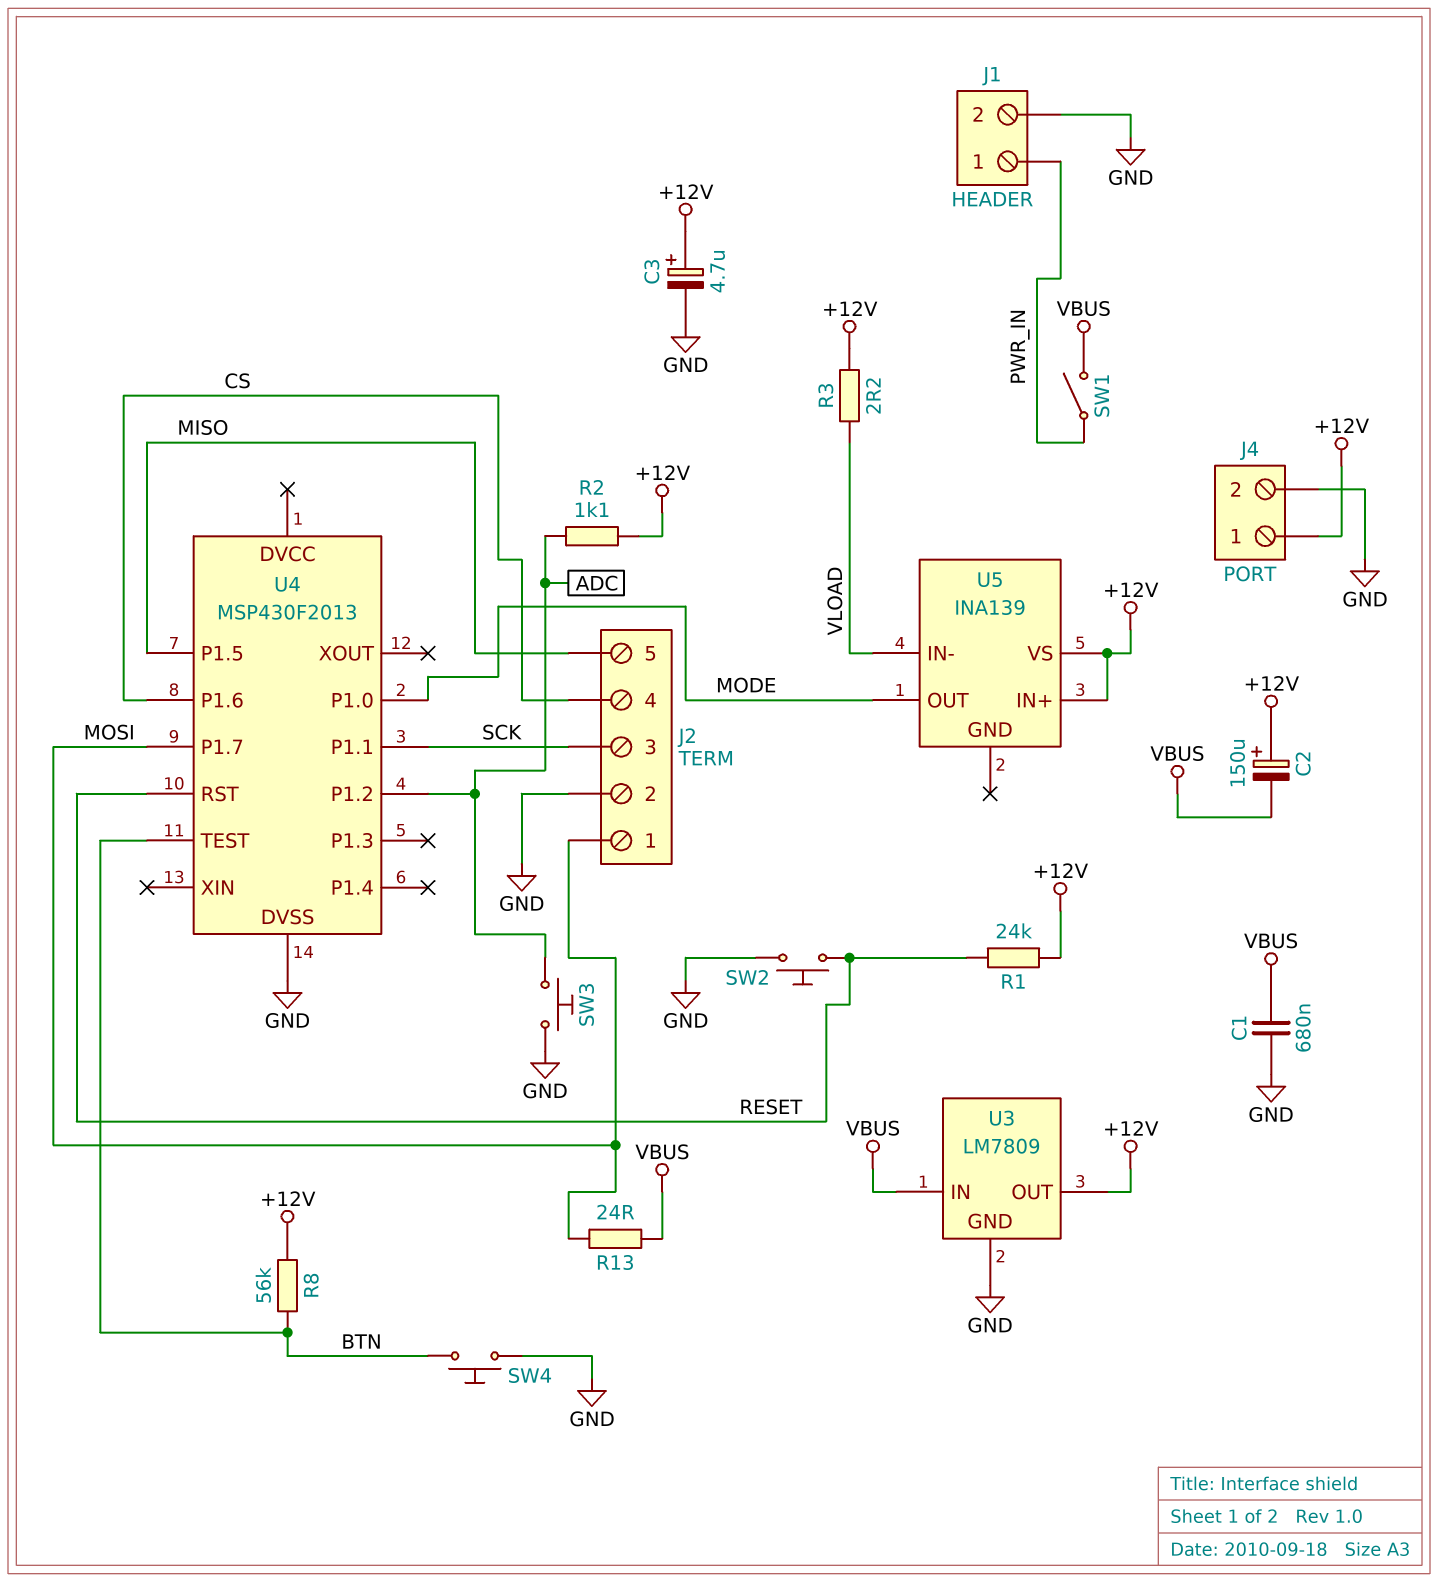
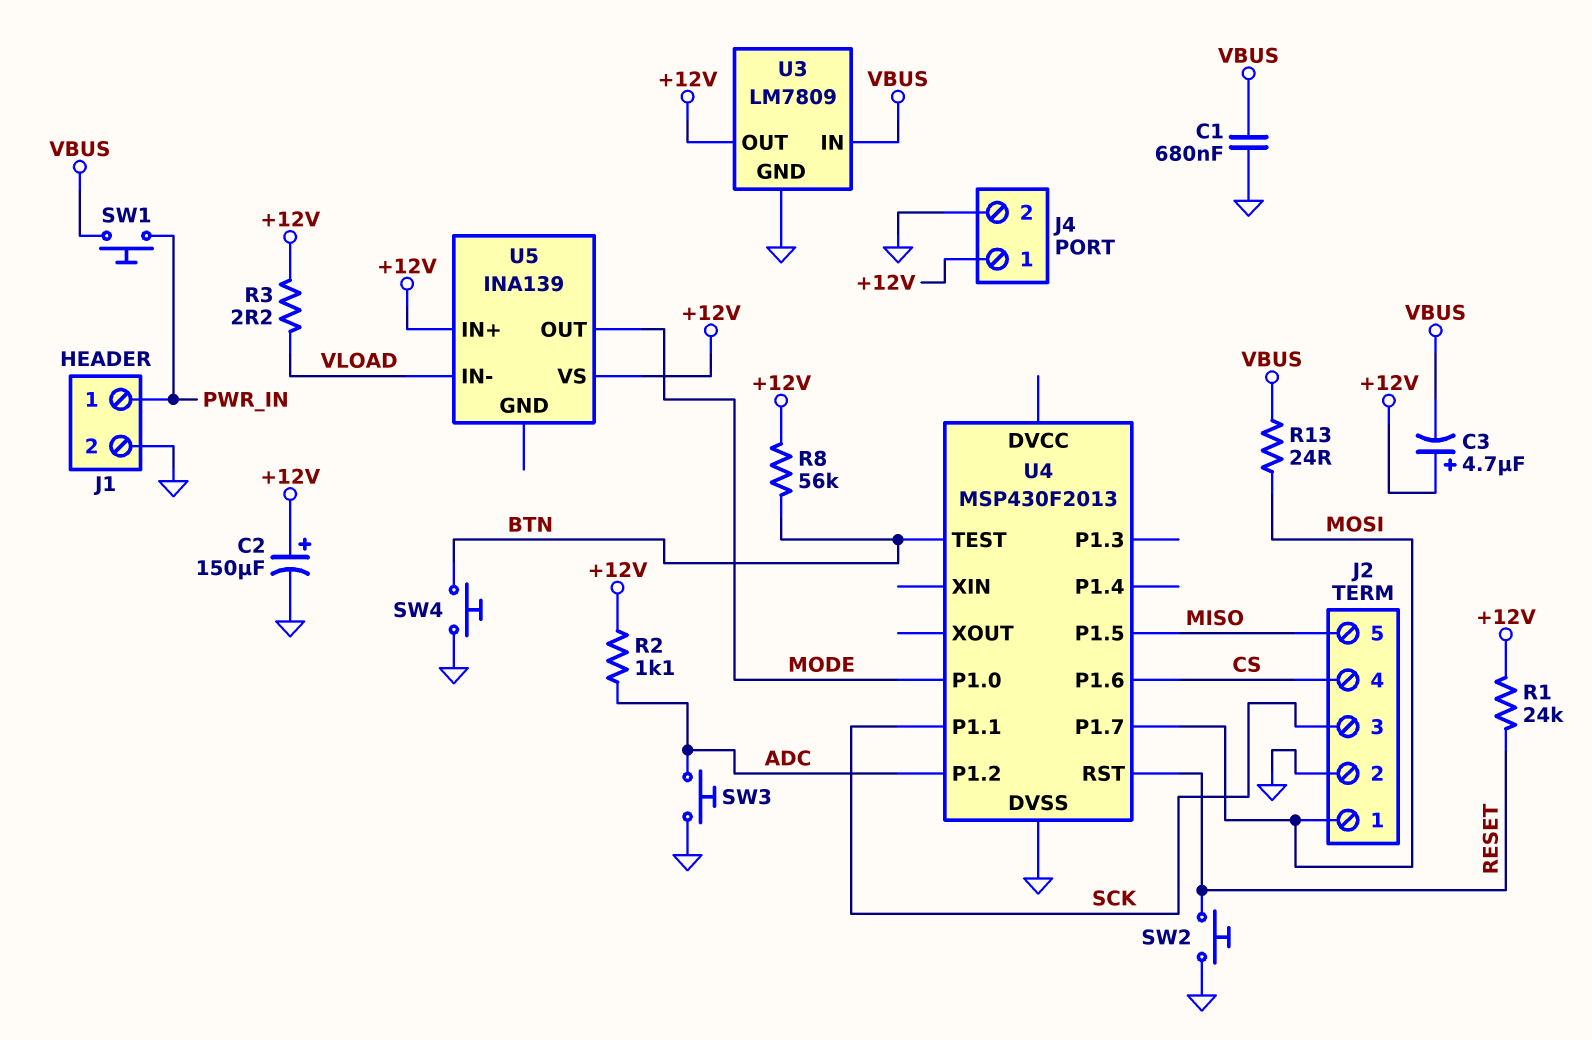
C2: 150uF (plus +12V, minus VBUS) -> 150uF (plus +12V, minus GND)
C3: 4.7uF (plus +12V, minus GND) -> 4.7uF (plus +12V, minus VBUS)
SW1: switch (PWR_IN, VBUS) -> button (PWR_IN, VBUS)

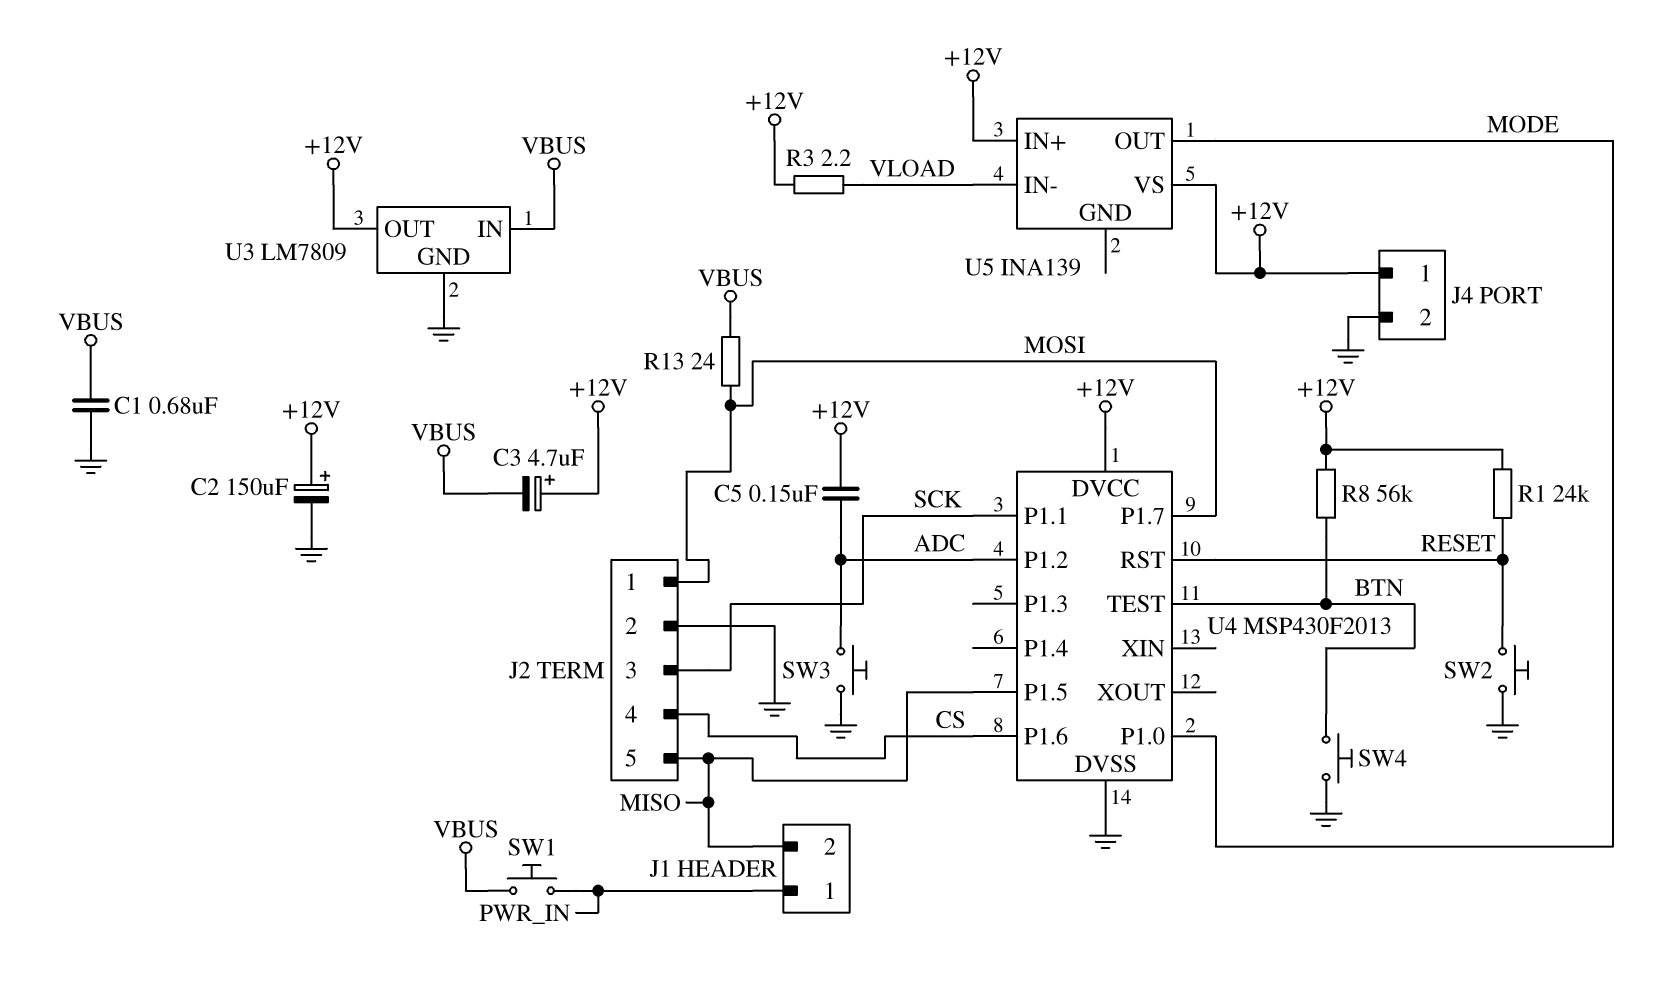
C5: none -> 150nF (+12V, ADC)
J1 pin 2: GND -> MISO
R2: 1.1k (+12V, ADC) -> none
U4 pin DVCC: none -> +12V

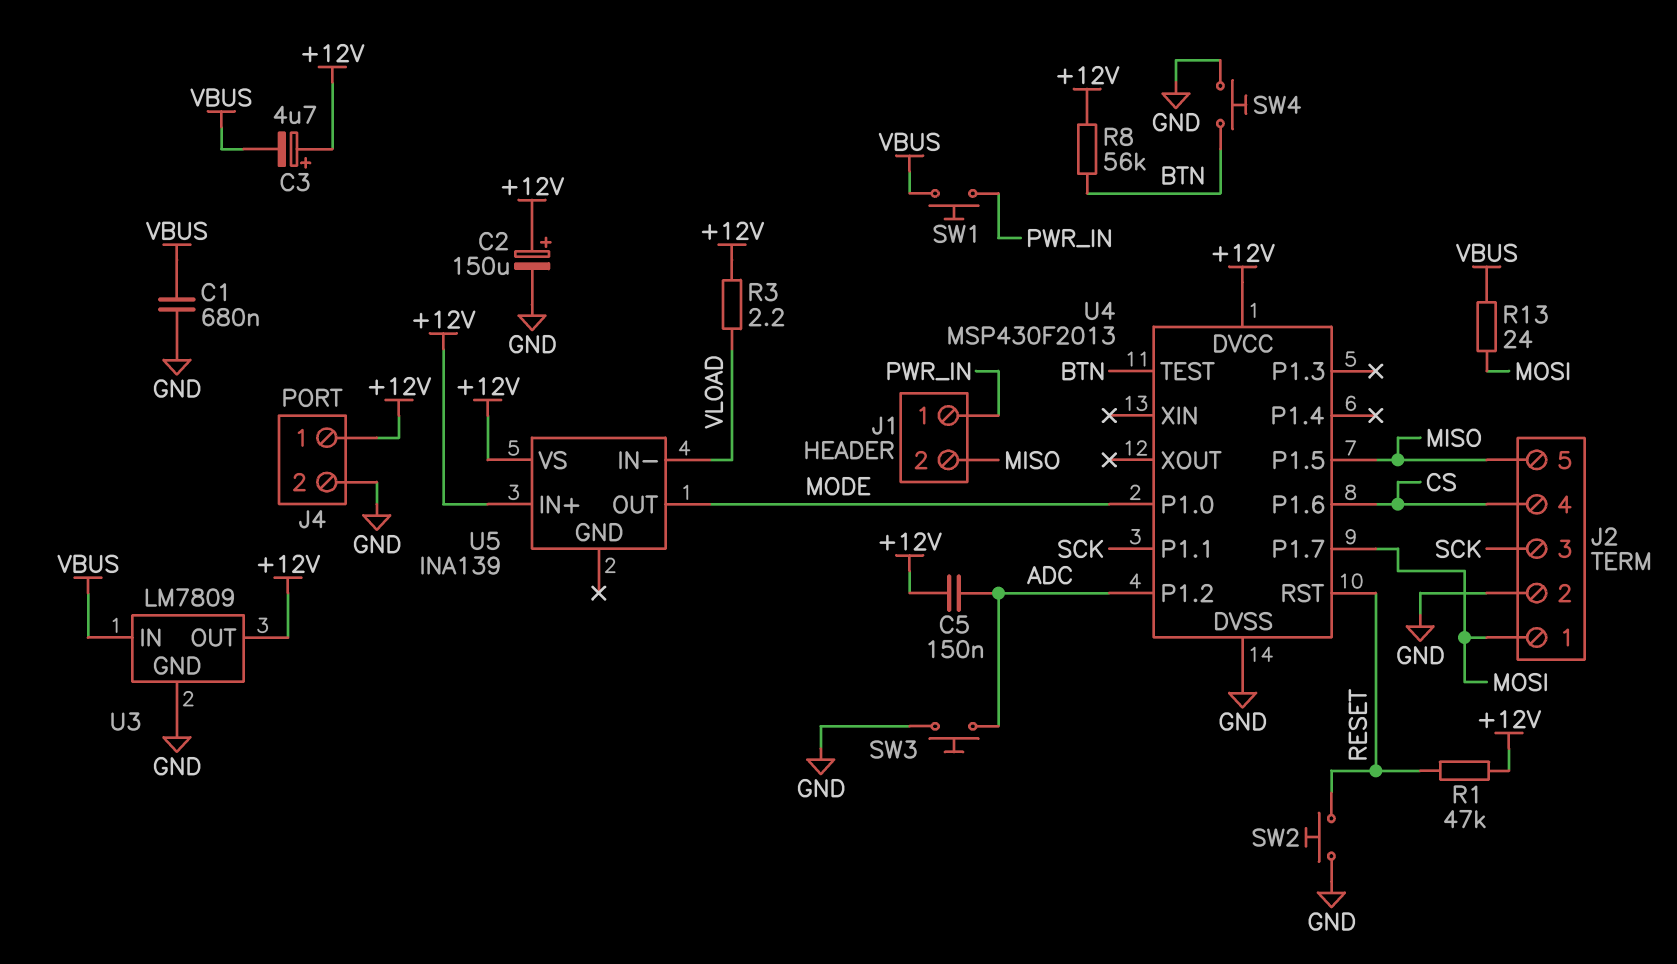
R1: 24k (+12V, RESET) -> 47k (+12V, RESET)

